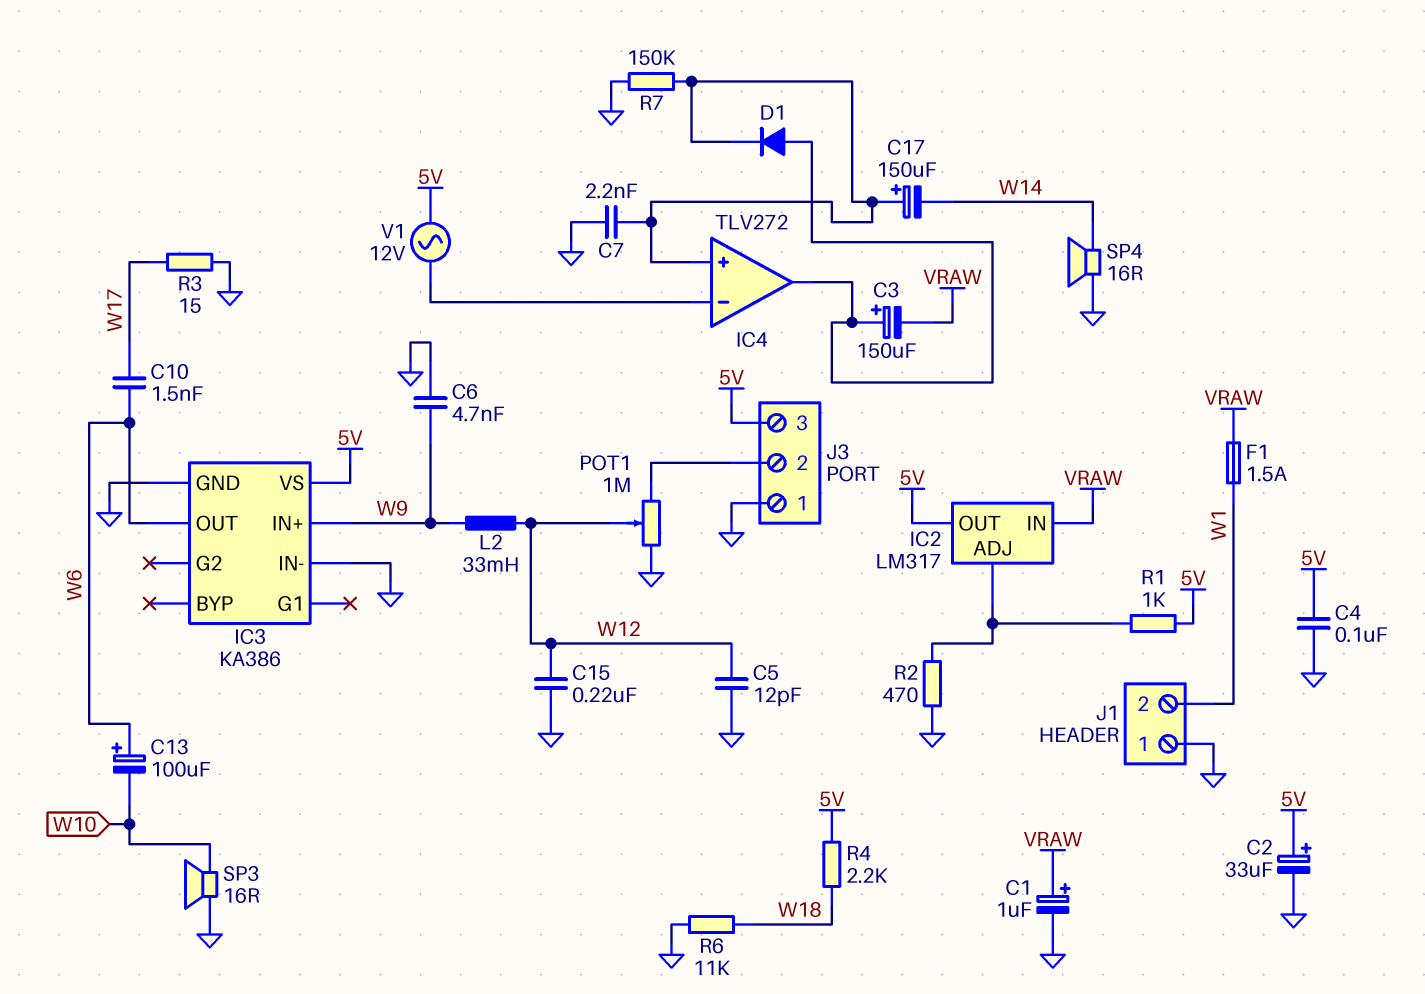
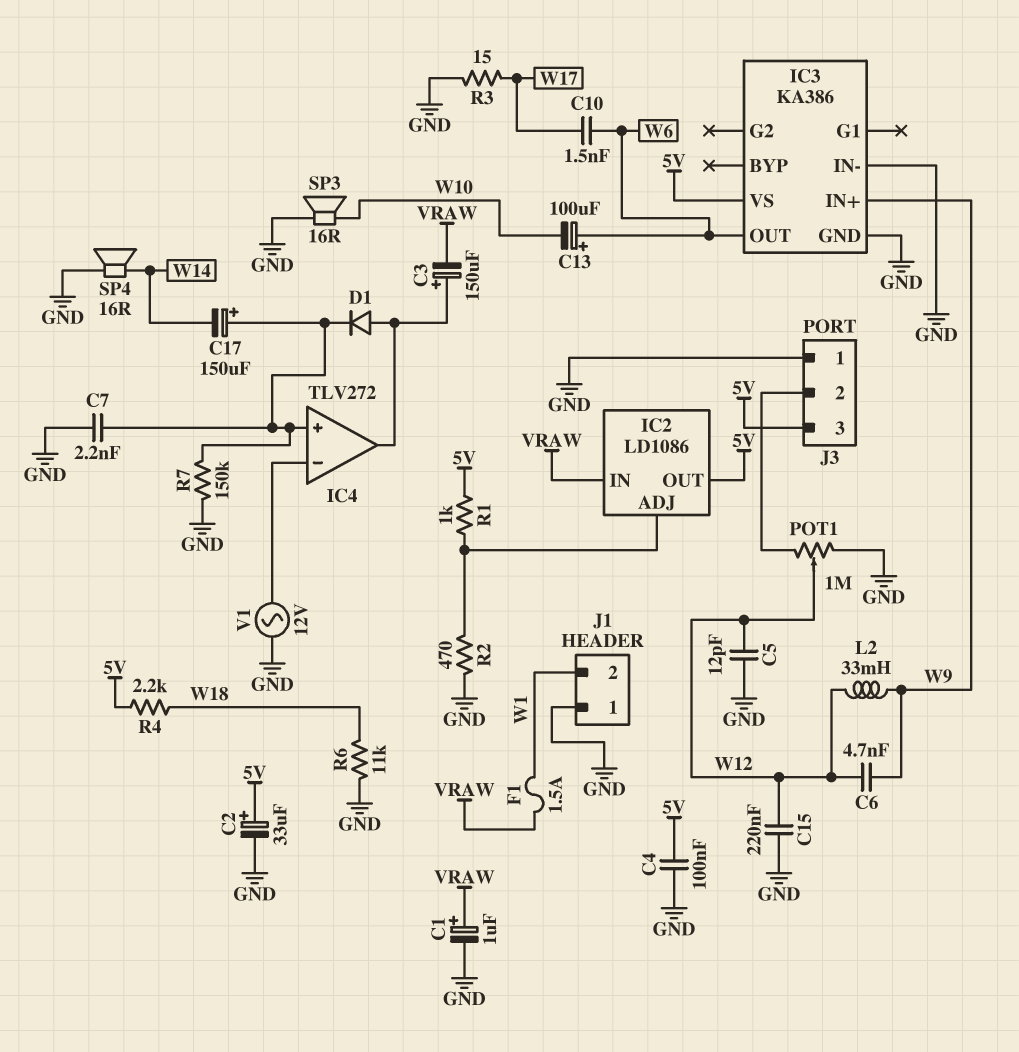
C6: 4.7nF (GND, W9) -> 4.7nF (W9, W12)
IC2: LM317 -> LD1086
V1: AC 12V (5V, IC4/in-) -> AC 12V (GND, IC4/in-)

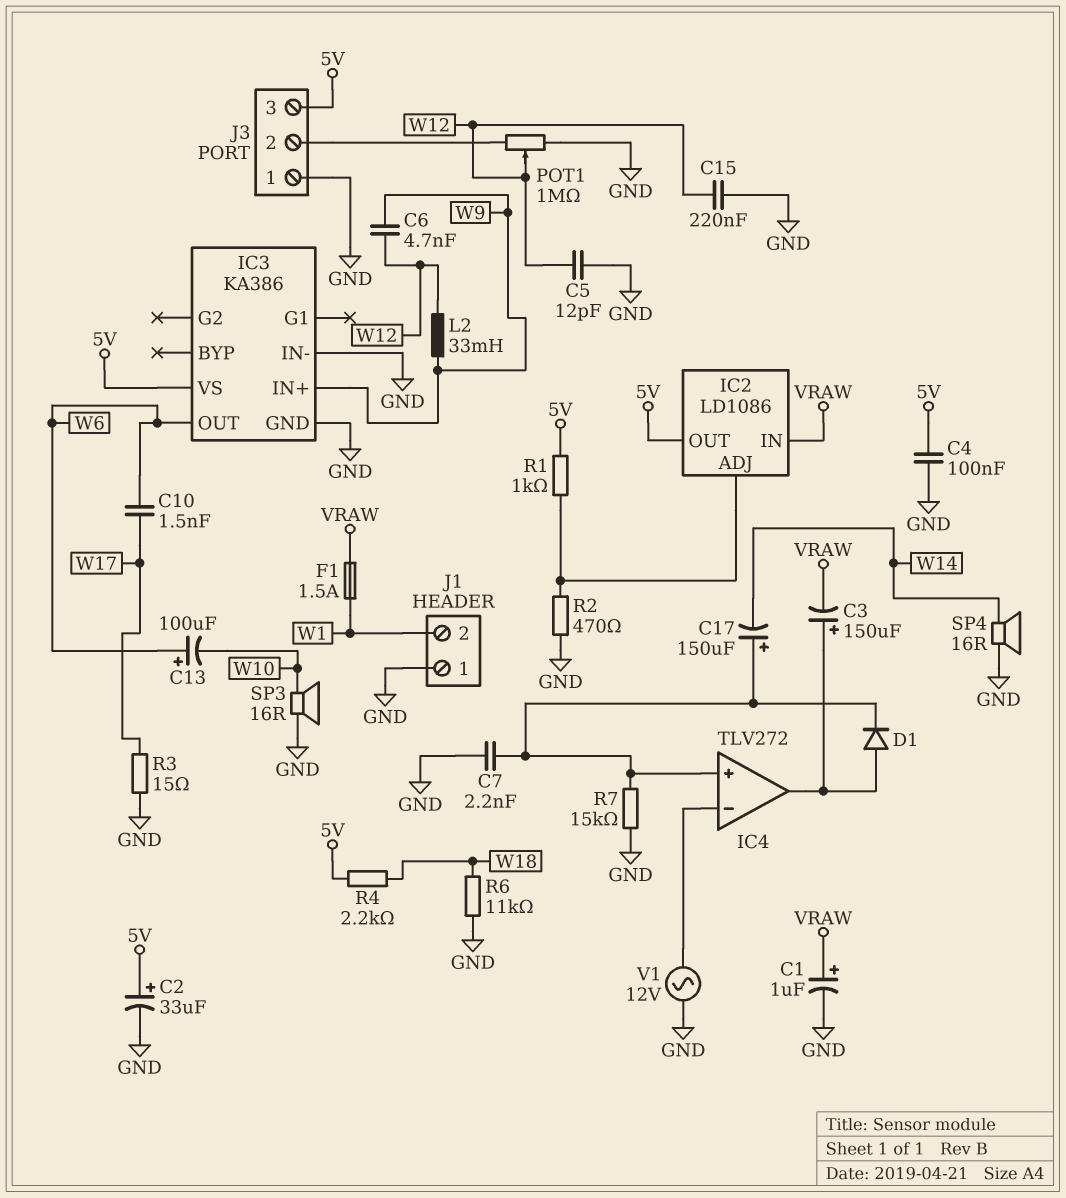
R7: 150k (GND, IC4/in+) -> 15k (GND, IC4/in+)

